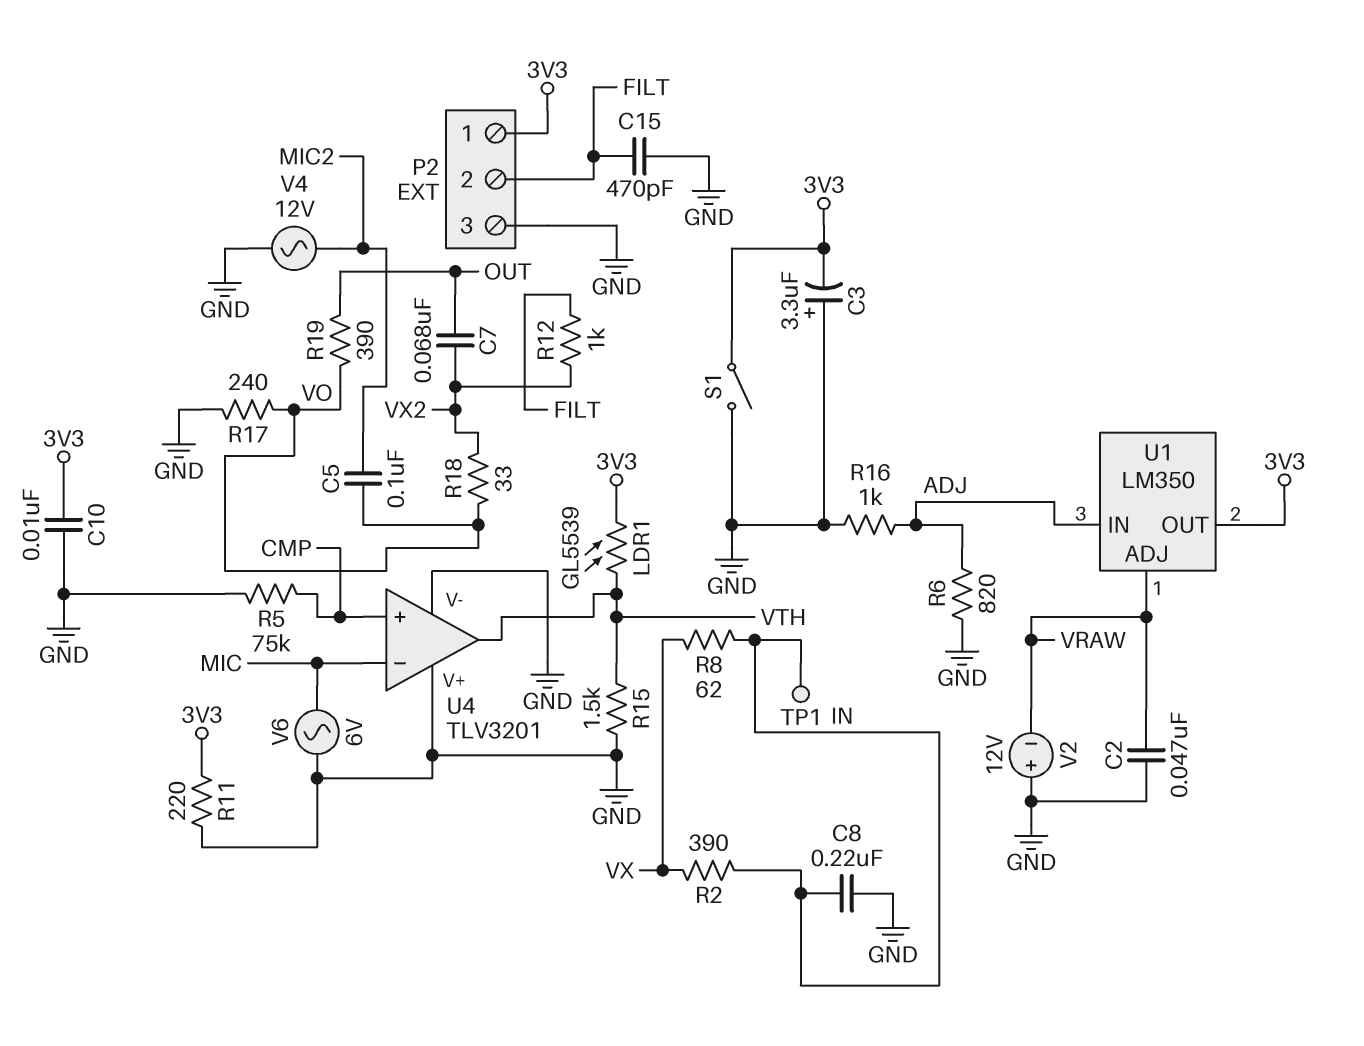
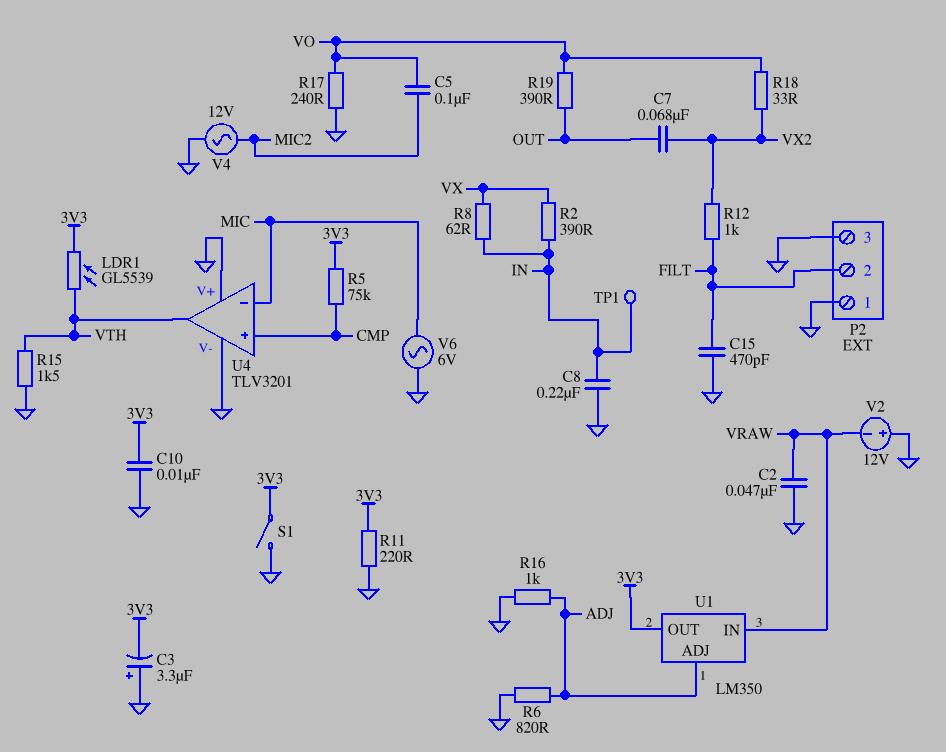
P2 pin 1: 3V3 -> GND
R5: 75k (CMP, GND) -> 75k (3V3, CMP)
U1 pin ADJ: VRAW -> ADJ
U1 pin IN: ADJ -> VRAW

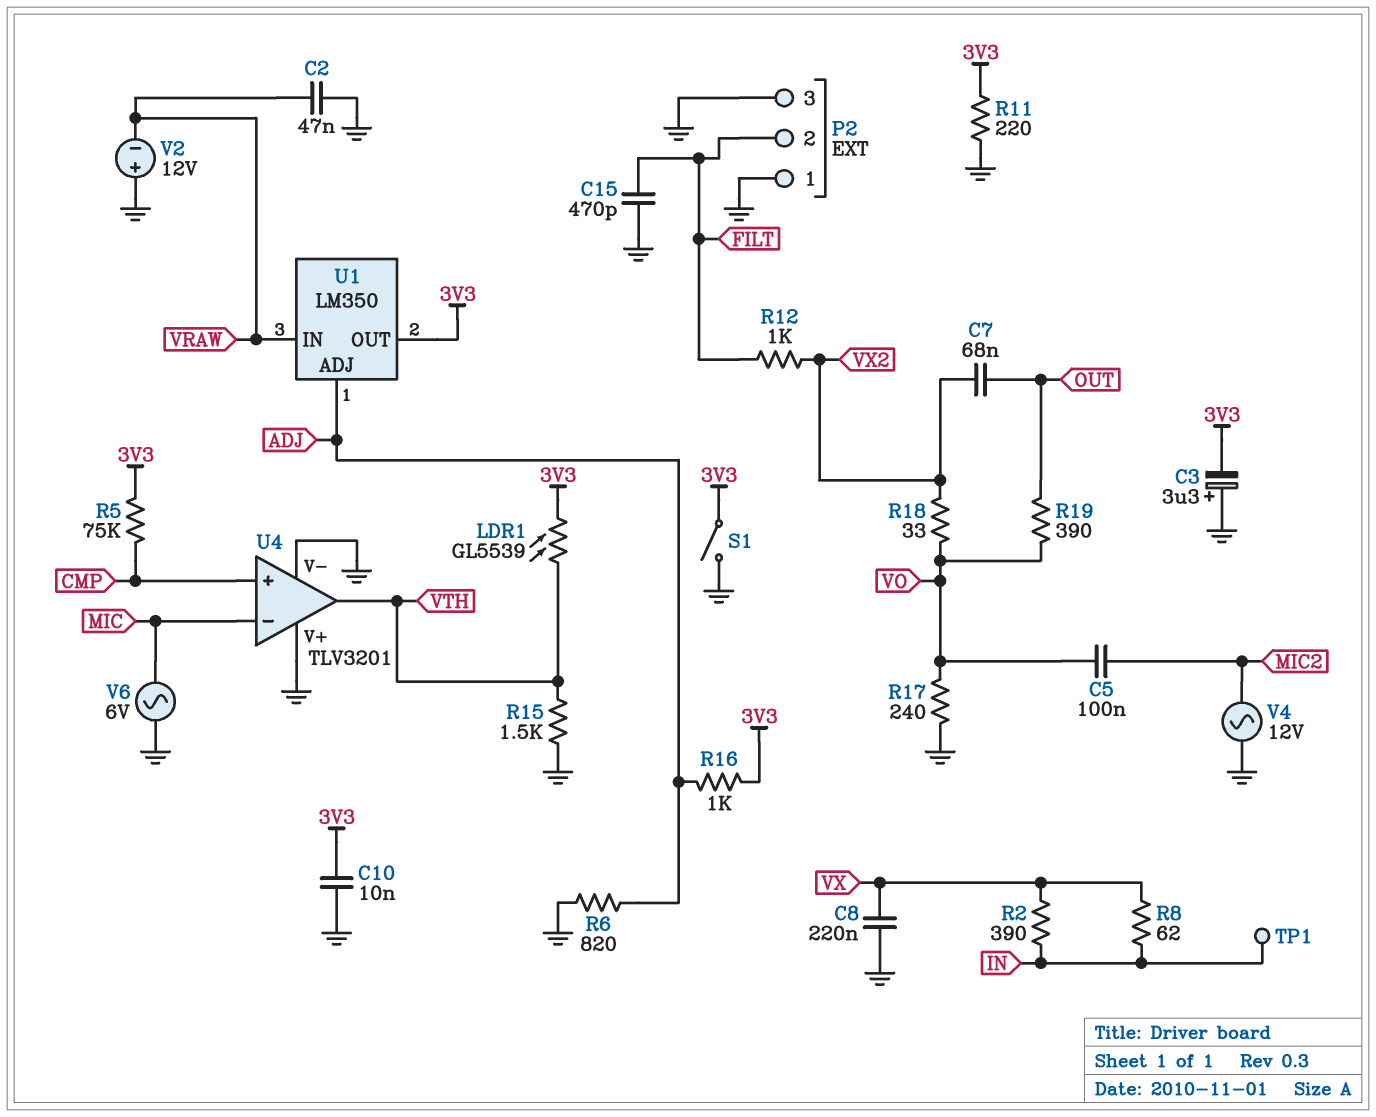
C8: 220nF (GND, IN) -> 220nF (GND, VX)
R16: 1k (ADJ, GND) -> 1k (3V3, ADJ)

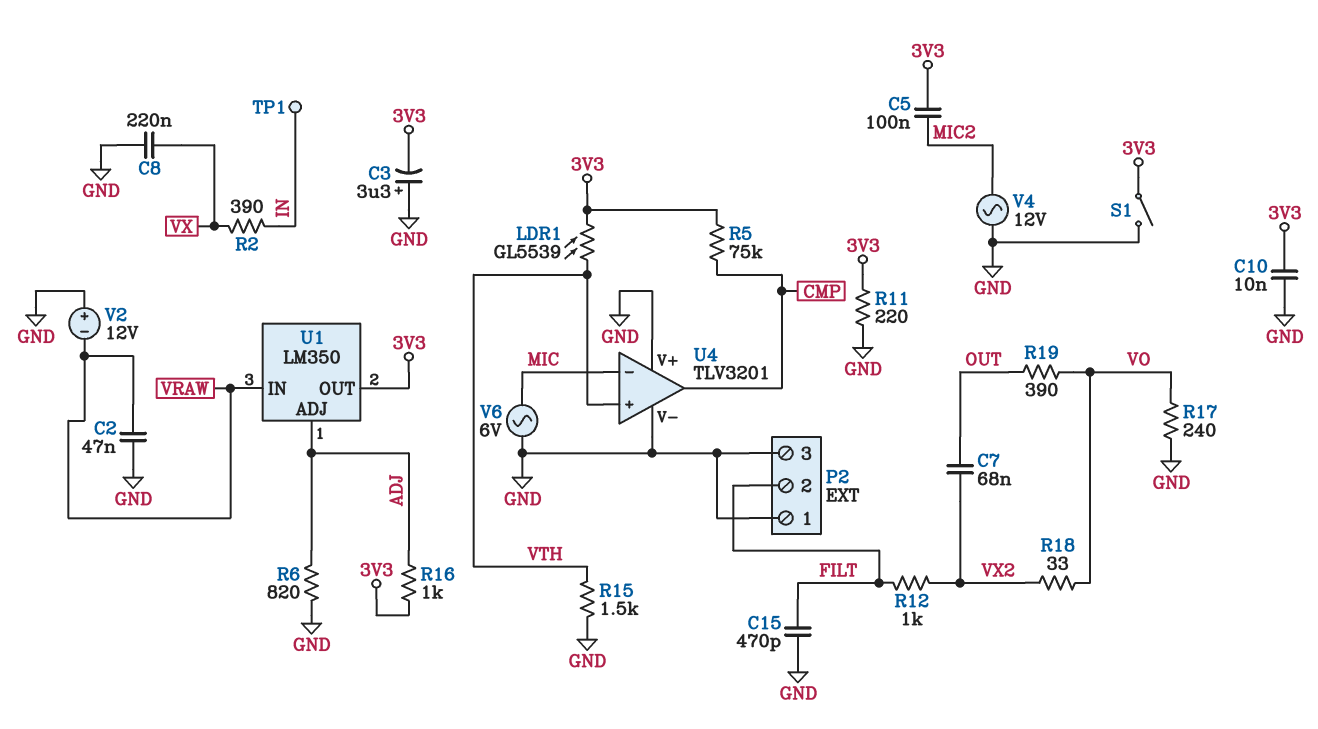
C5: 100nF (MIC2, VO) -> 100nF (3V3, MIC2)
R8: 62 (IN, VX) -> none
U4 pin in+: CMP -> VTH
U4 pin out: VTH -> CMP

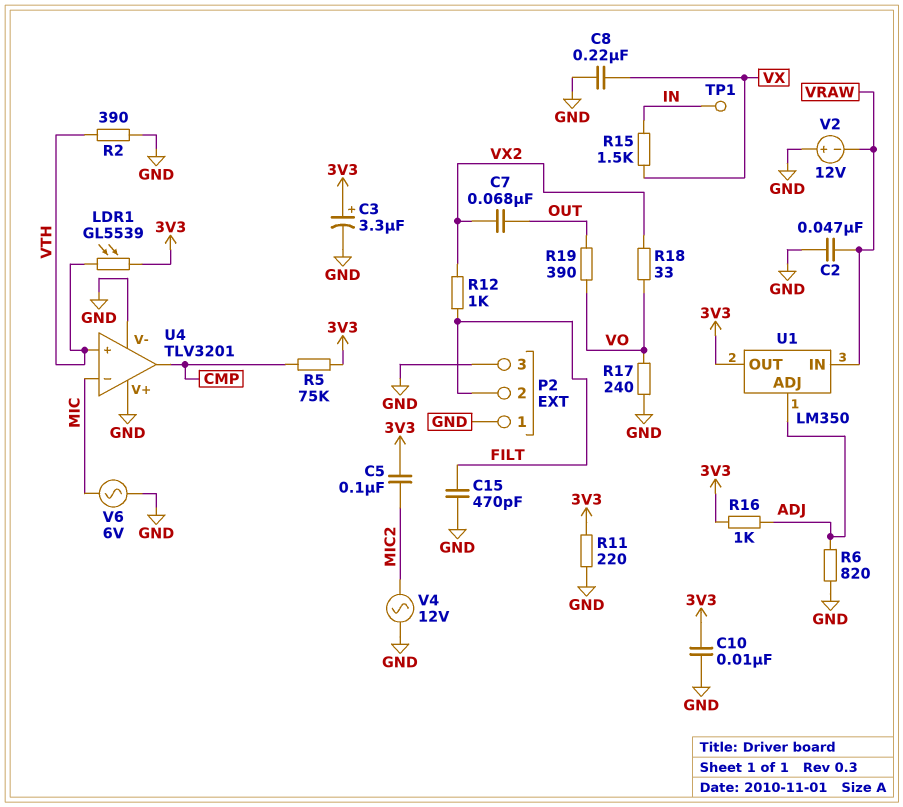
C3: 3.3uF (plus GND, minus 3V3) -> 3.3uF (plus 3V3, minus GND)
R2: 390 (IN, VX) -> 390 (GND, VTH)
R15: 1.5k (GND, VTH) -> 1.5k (IN, VX)
S1: switch (3V3, GND) -> none

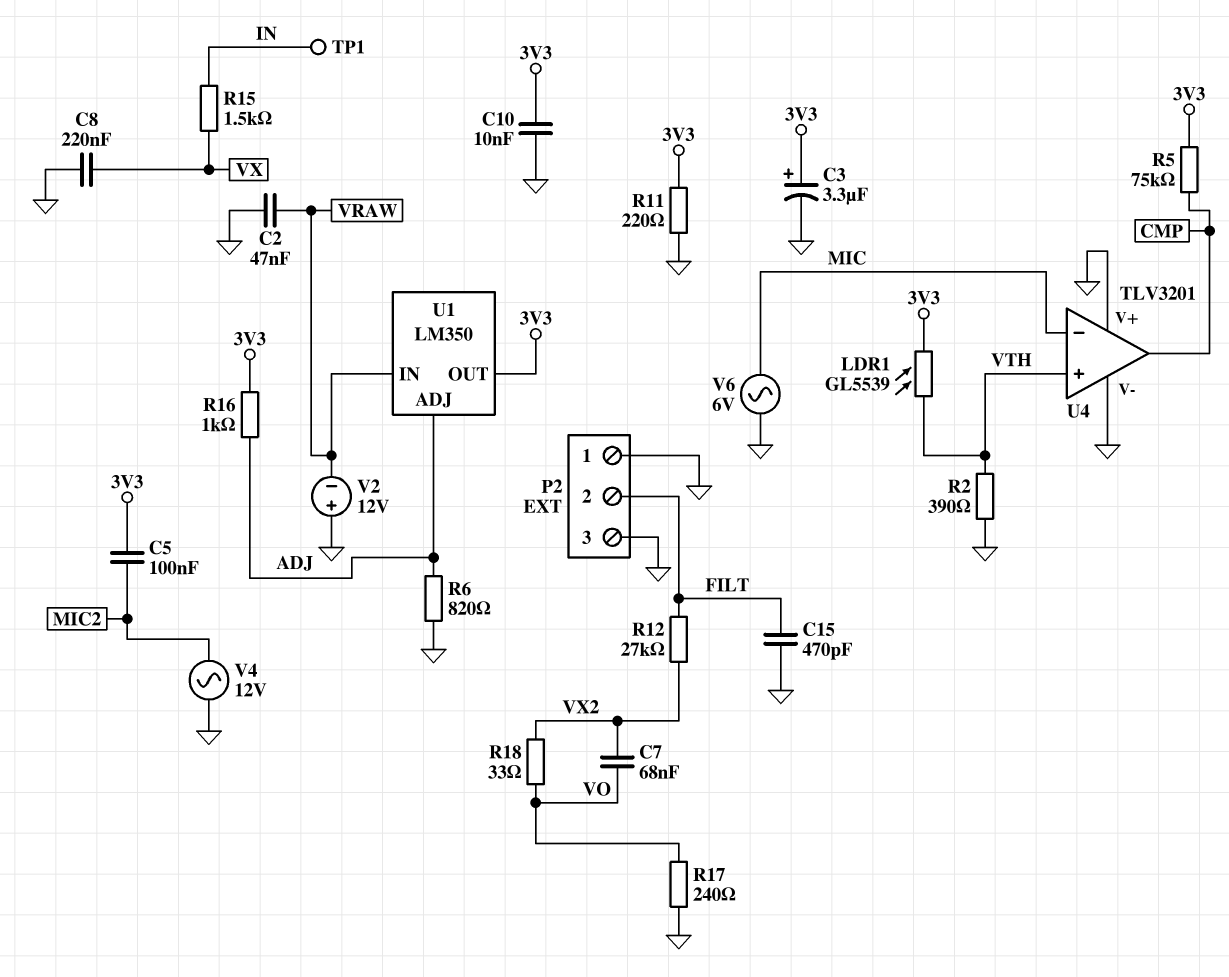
C7: 68nF (OUT, VX2) -> 68nF (VO, VX2)
R12: 1k (FILT, VX2) -> 27k (FILT, VX2)
R19: 390 (OUT, VO) -> none

